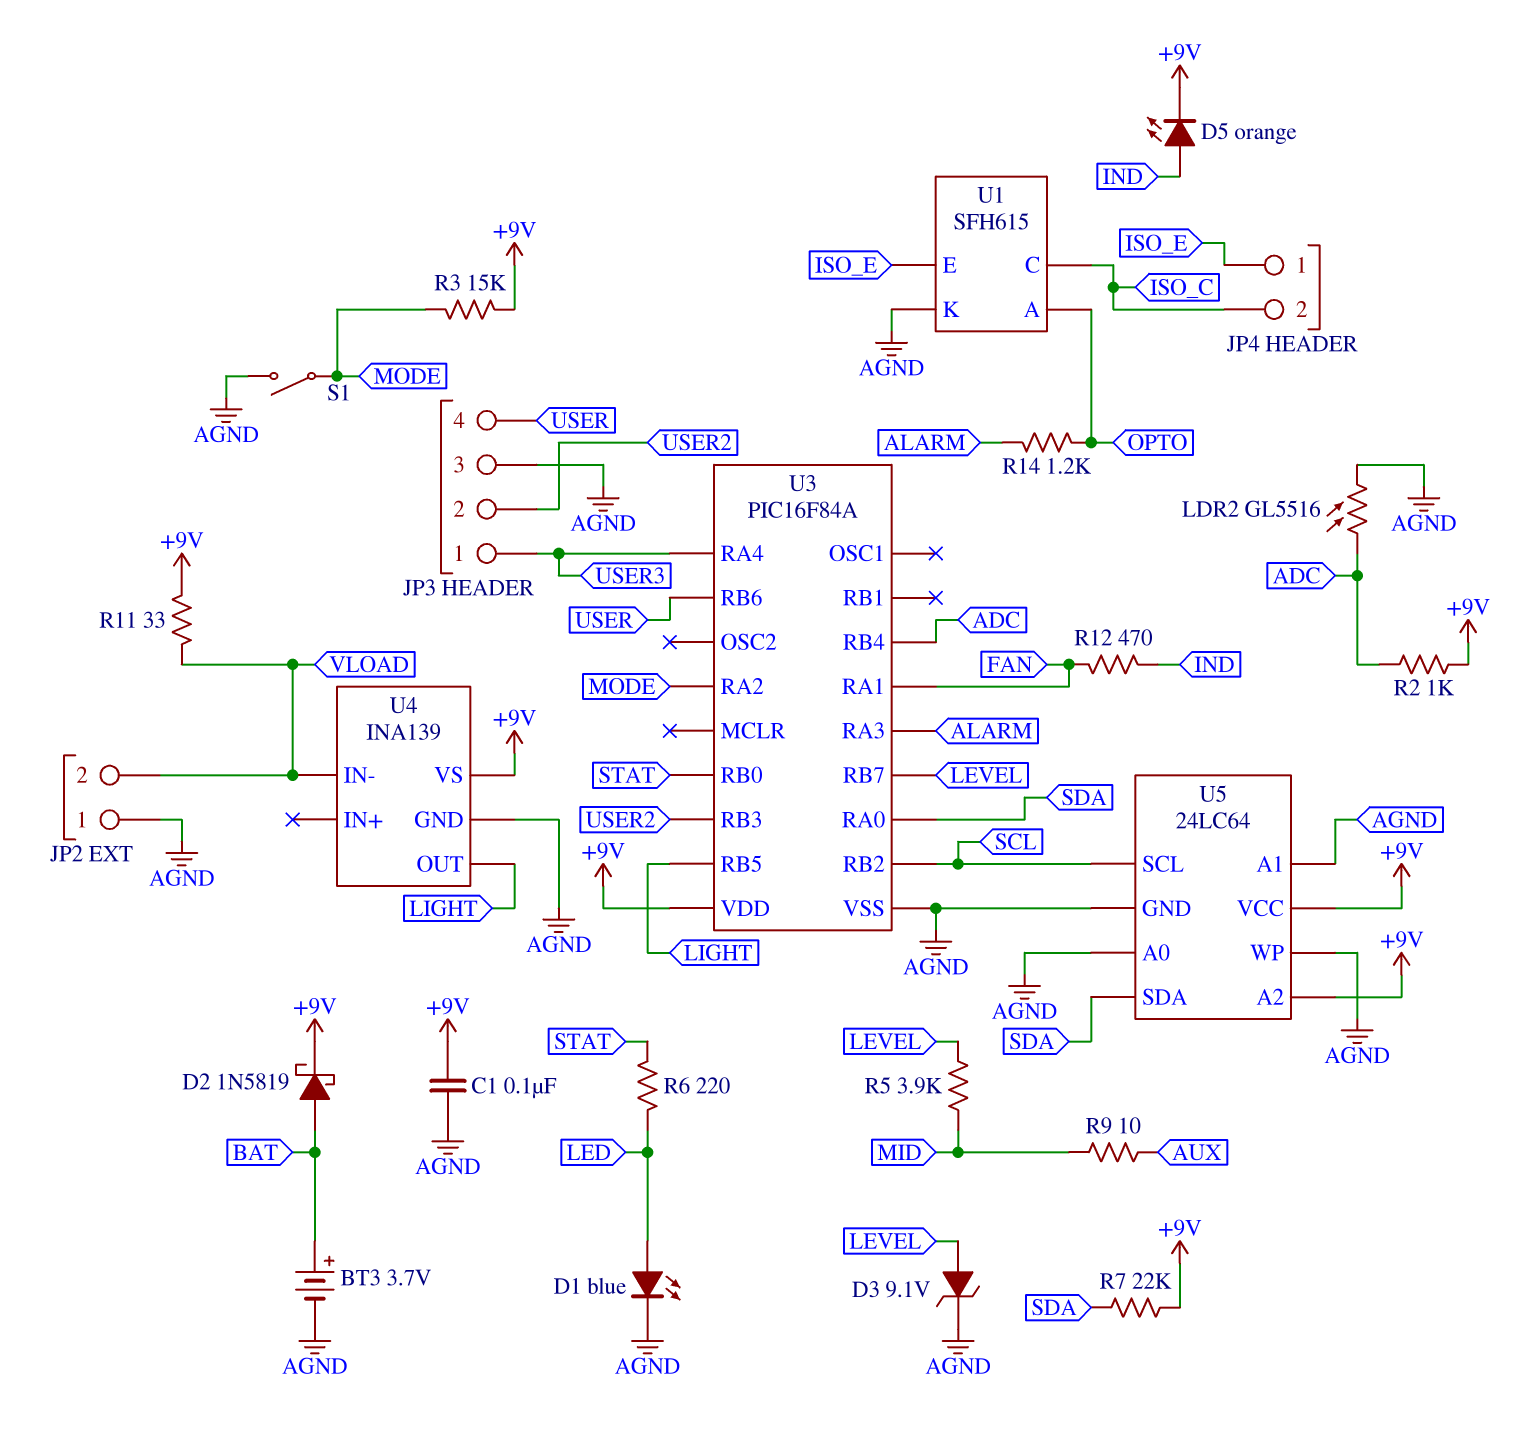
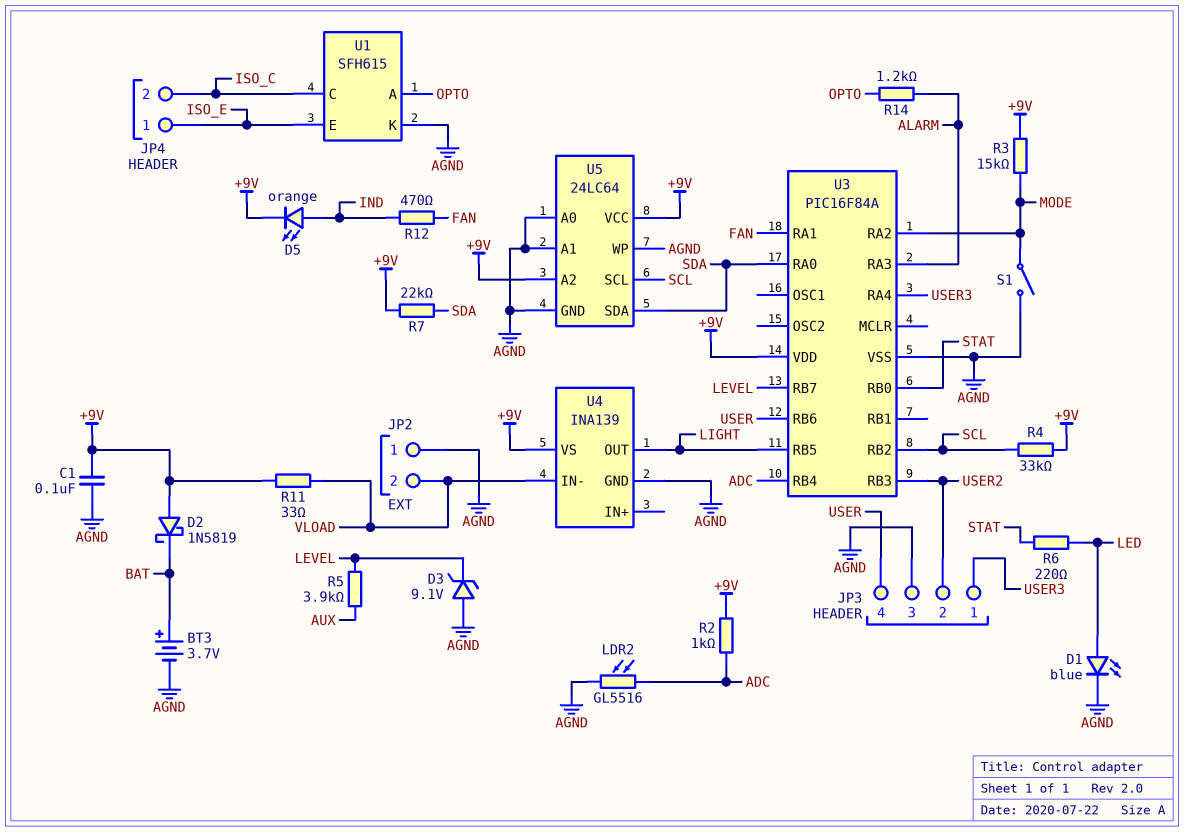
D2: schottky 1N5819 (A BAT, K +9V) -> schottky 1N5819 (A +9V, K BAT)
D3: zener 9.1V (A LEVEL, K AGND) -> zener 9.1V (A AGND, K LEVEL)
R4: none -> 33k (+9V, SCL)
R5: 3.9k (LEVEL, MID) -> 3.9k (AUX, LEVEL)
R9: 10 (AUX, MID) -> none

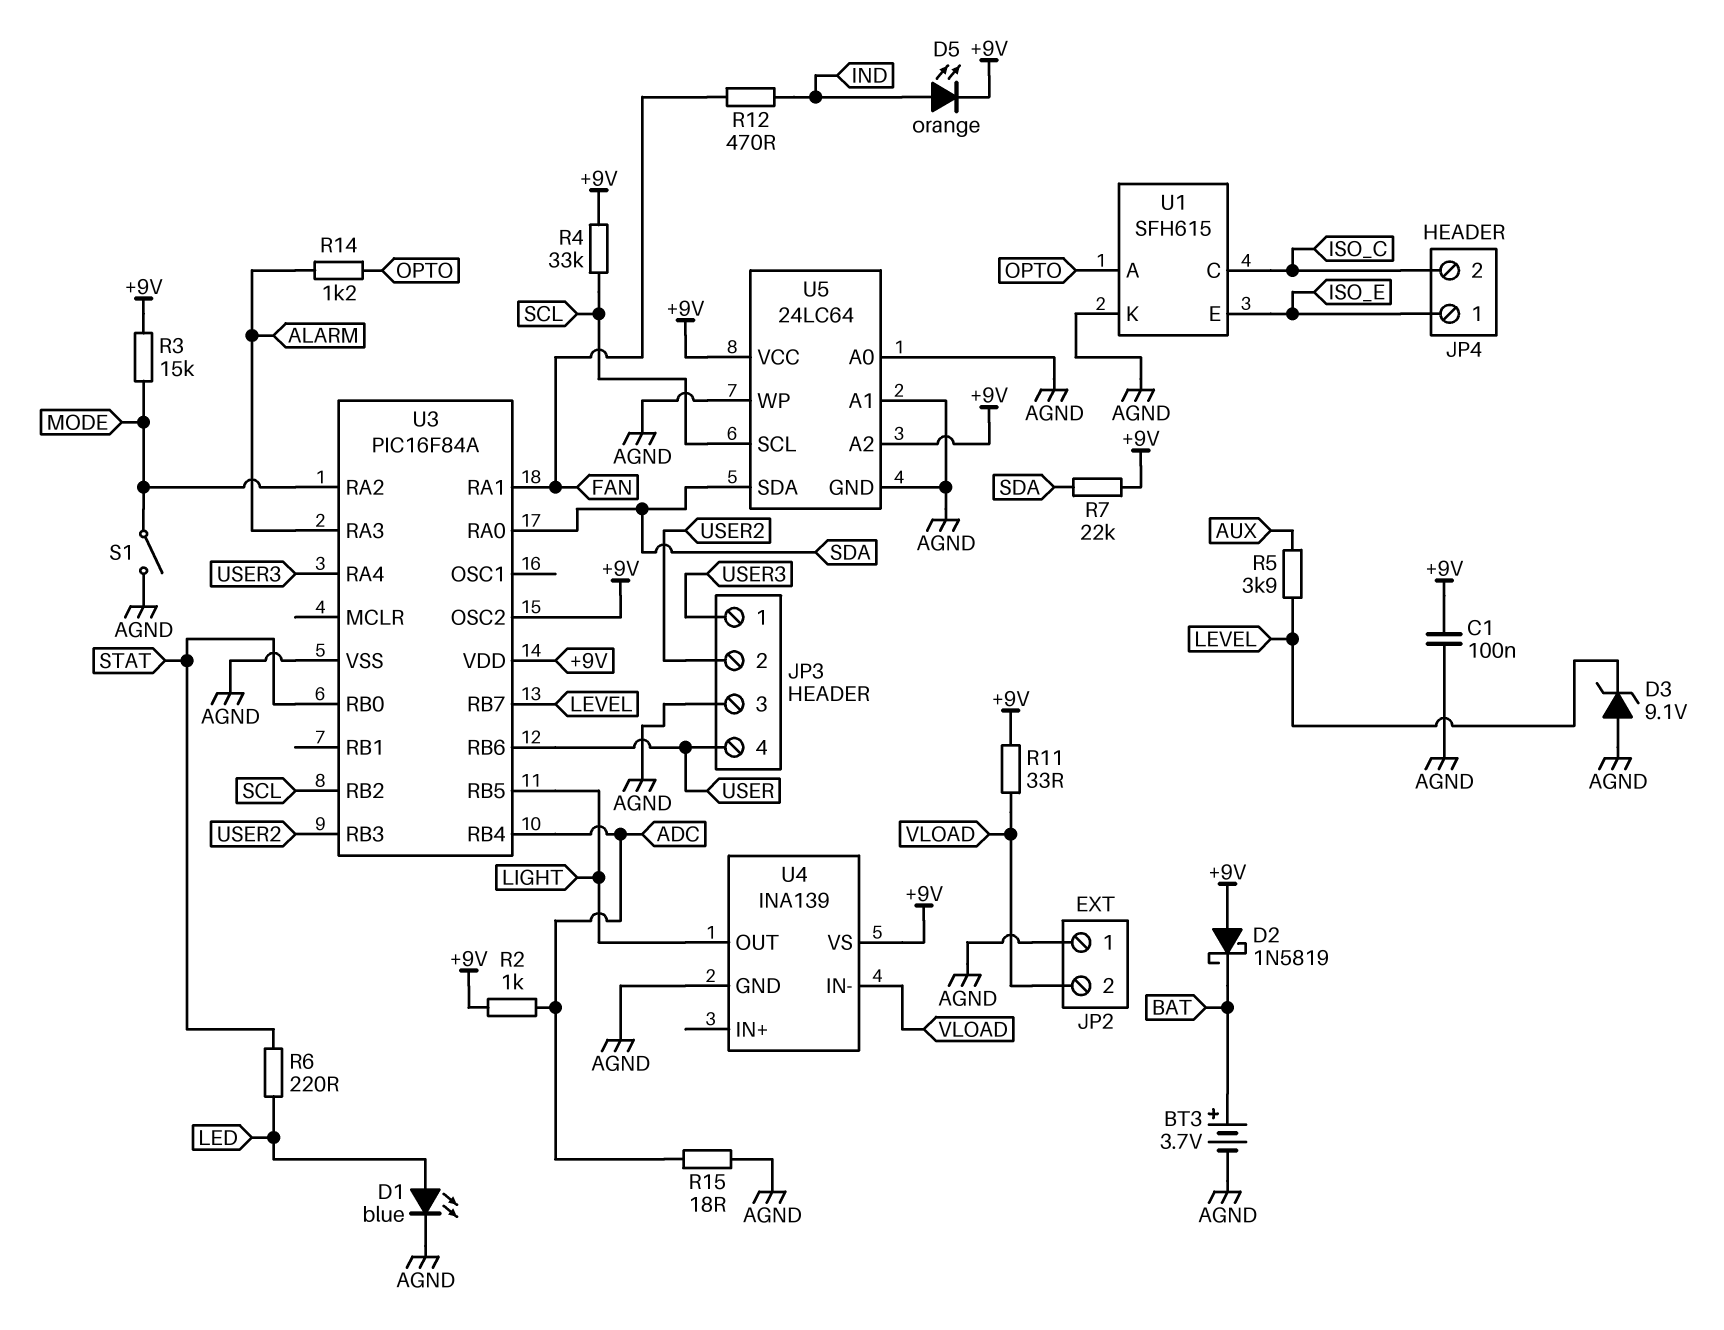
LDR2: GL5516 (ADC, AGND) -> none
R15: none -> 18 (ADC, AGND)
U3 pin OSC2: none -> +9V

